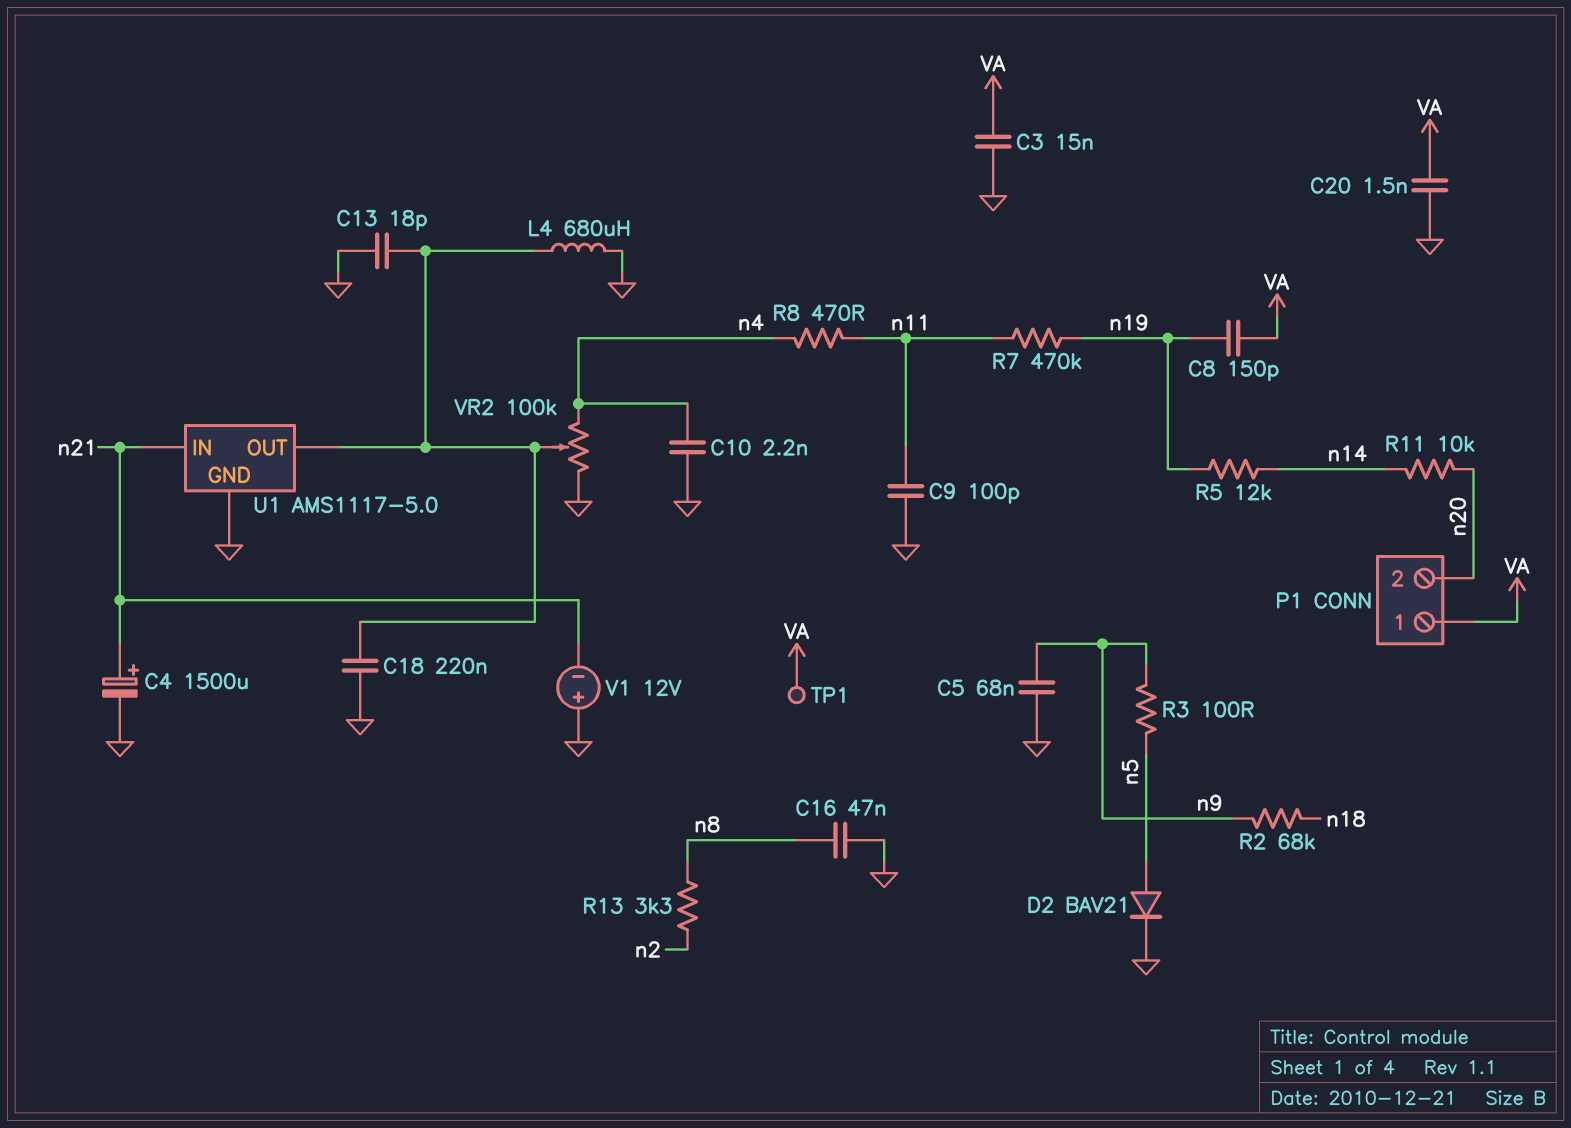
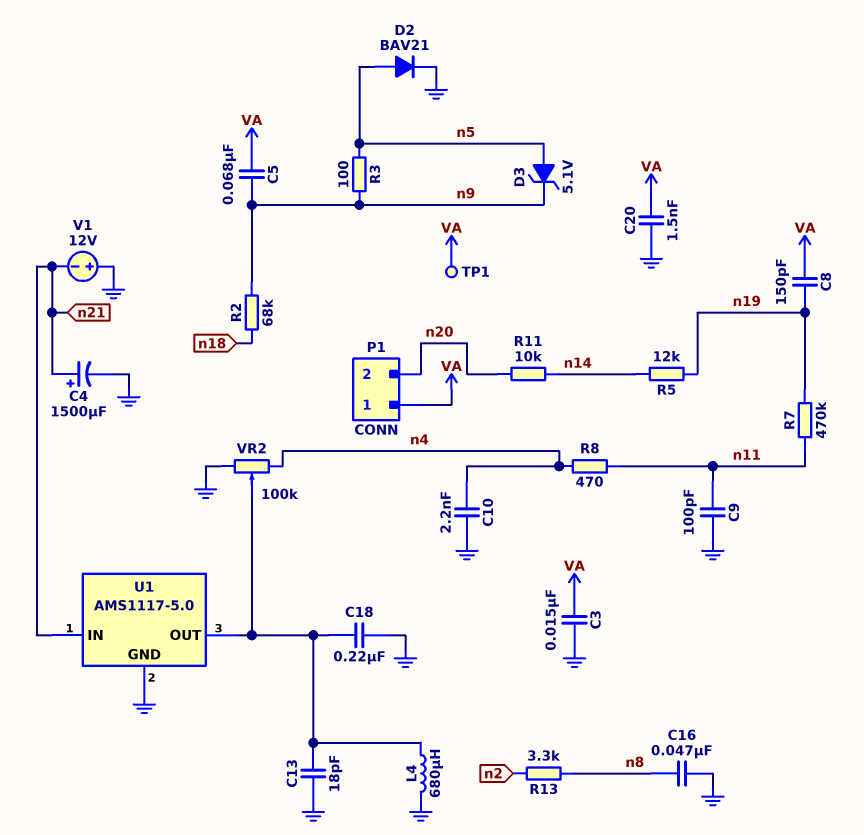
C5: 68nF (GND, n9) -> 68nF (VA, n9)
D3: none -> zener 5.1V (A n5, K n9)

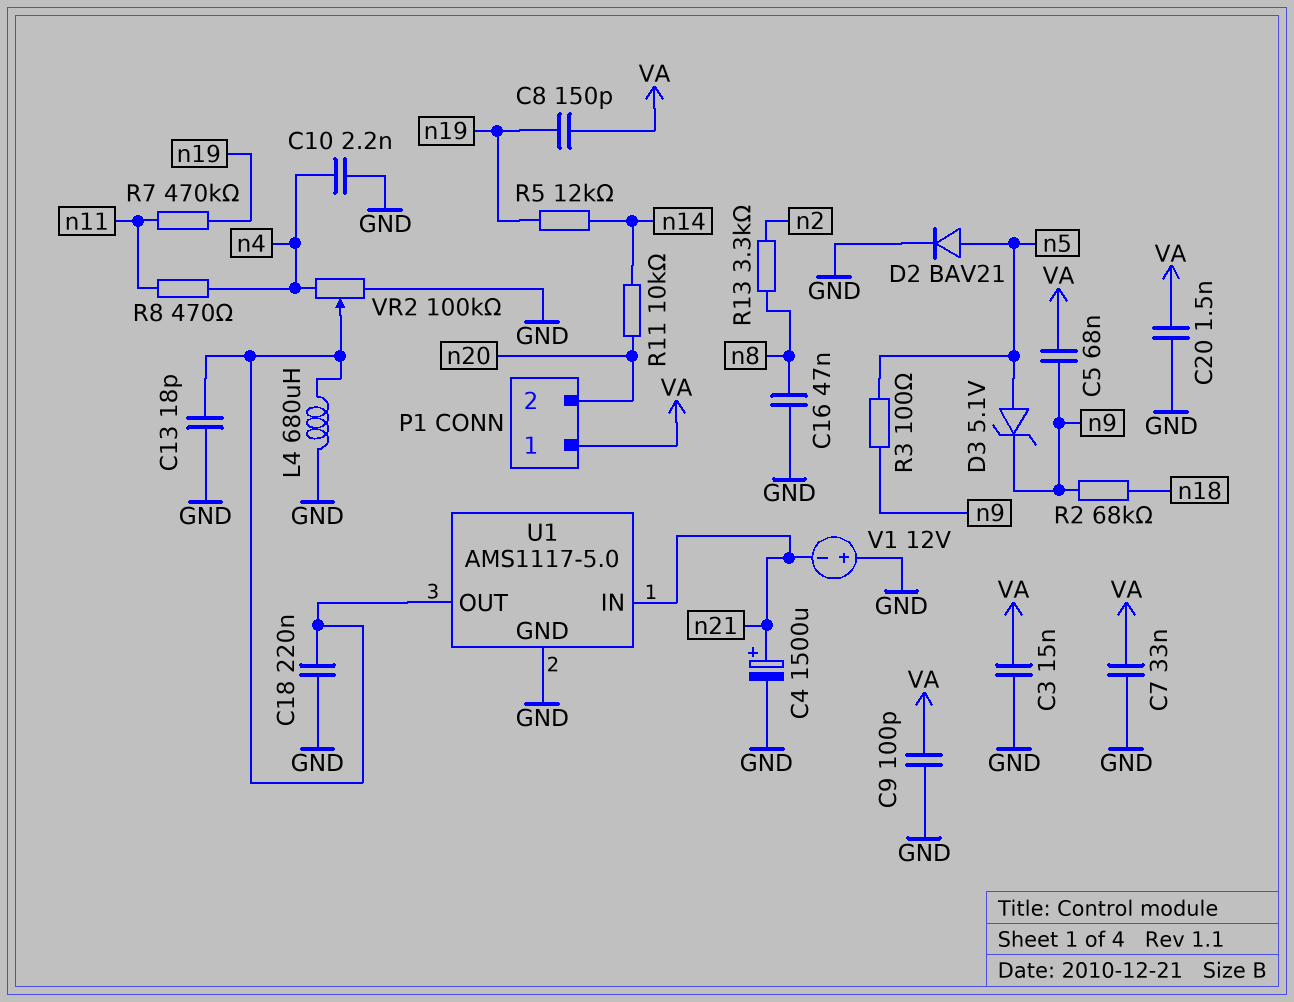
C7: none -> 33nF (GND, VA)
C9: 100pF (GND, n11) -> 100pF (GND, VA)
TP1: test point (VA) -> none

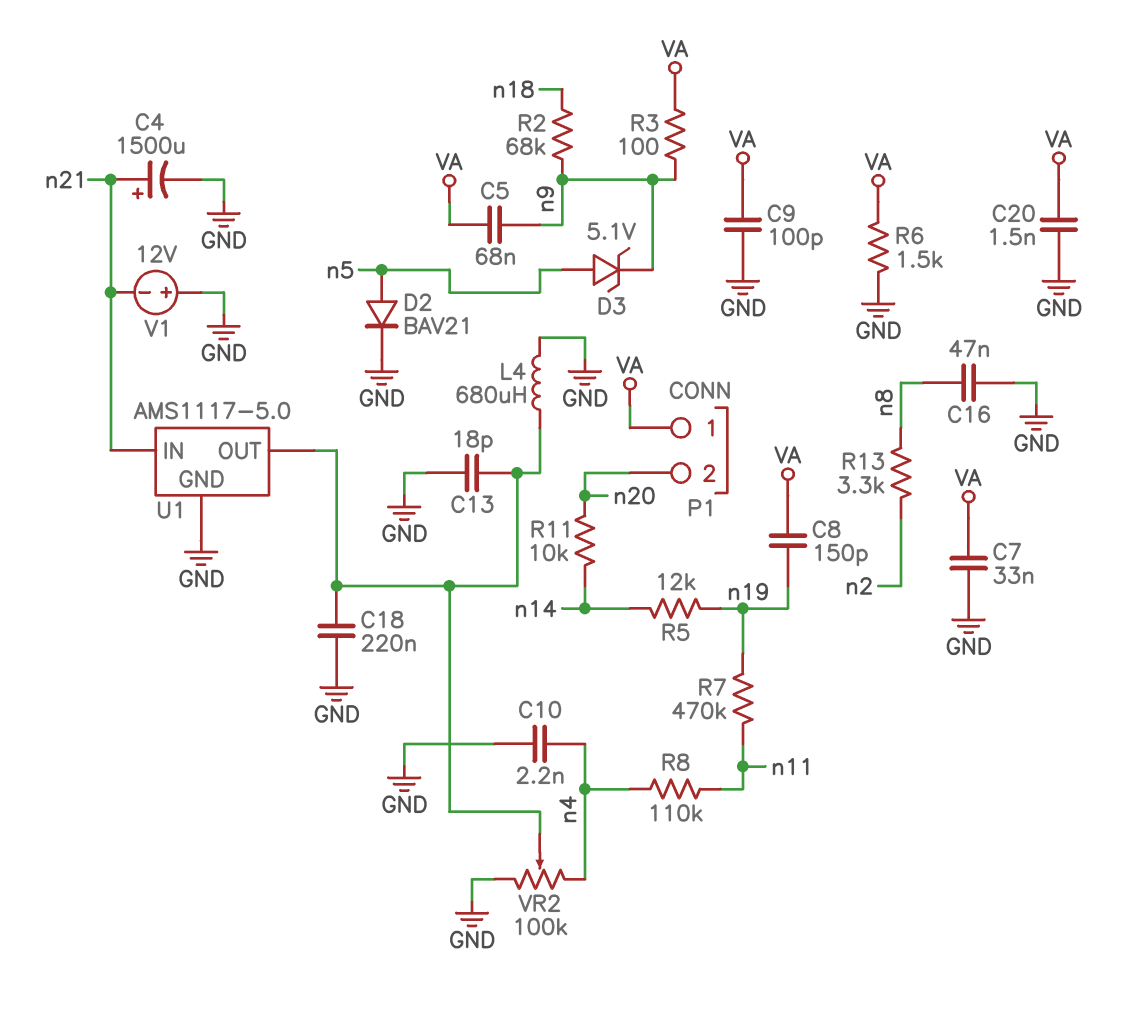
C3: 15nF (GND, VA) -> none
R3: 100 (n5, n9) -> 100 (VA, n9)
R6: none -> 1.5k (GND, VA)
R8: 470 (n4, n11) -> 110k (n4, n11)

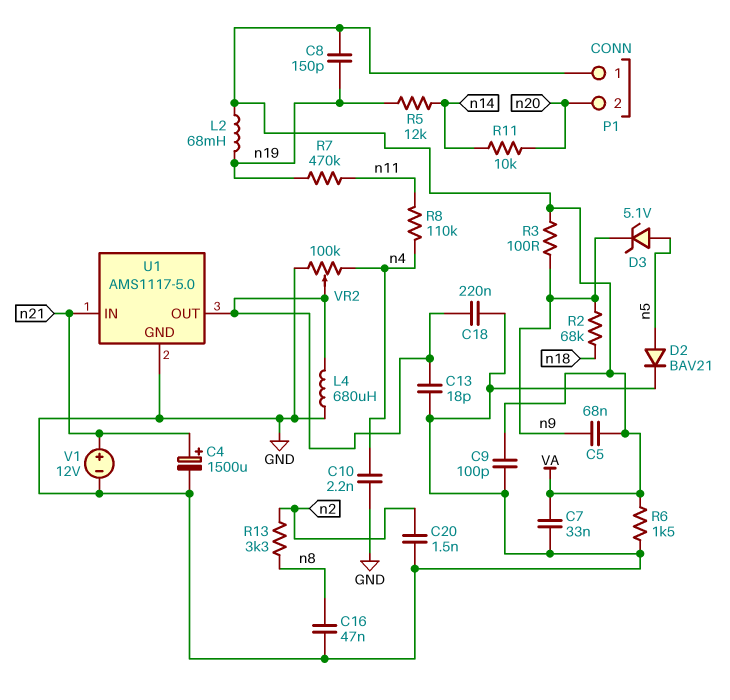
C20: 1.5nF (GND, VA) -> 1.5nF (GND, n2)
L2: none -> 68mH (VA, n19)
V1: 12V (plus GND, minus n21) -> 12V (plus n21, minus GND)

